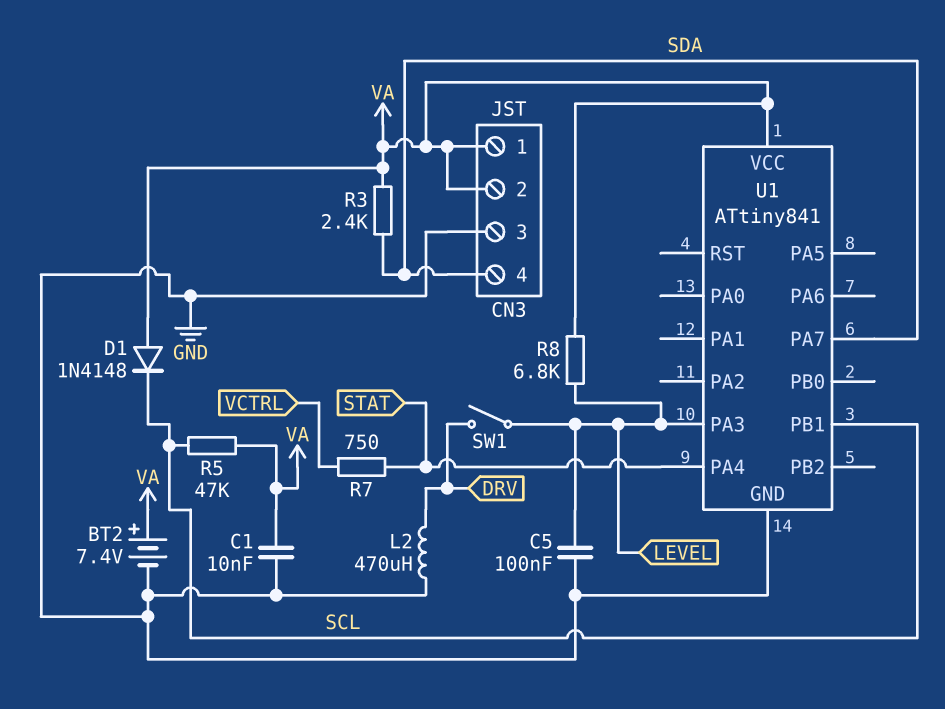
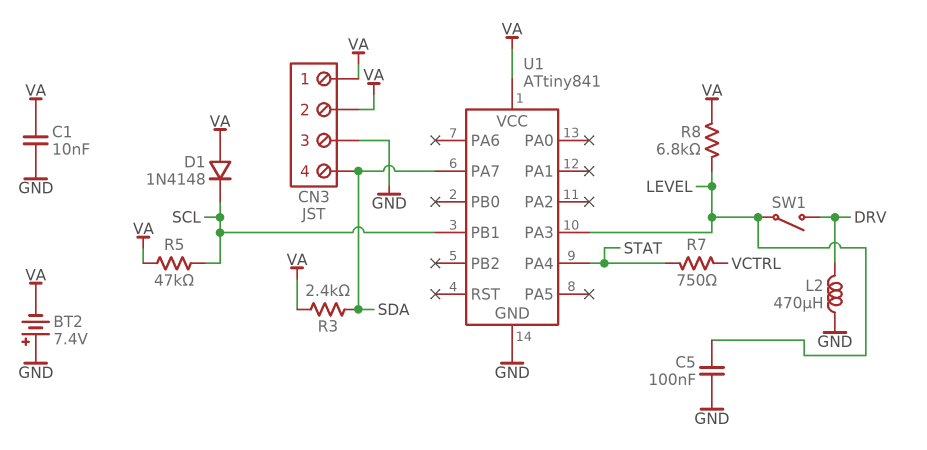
BT2: 7.4V (plus VA, minus GND) -> 7.4V (plus GND, minus VA)

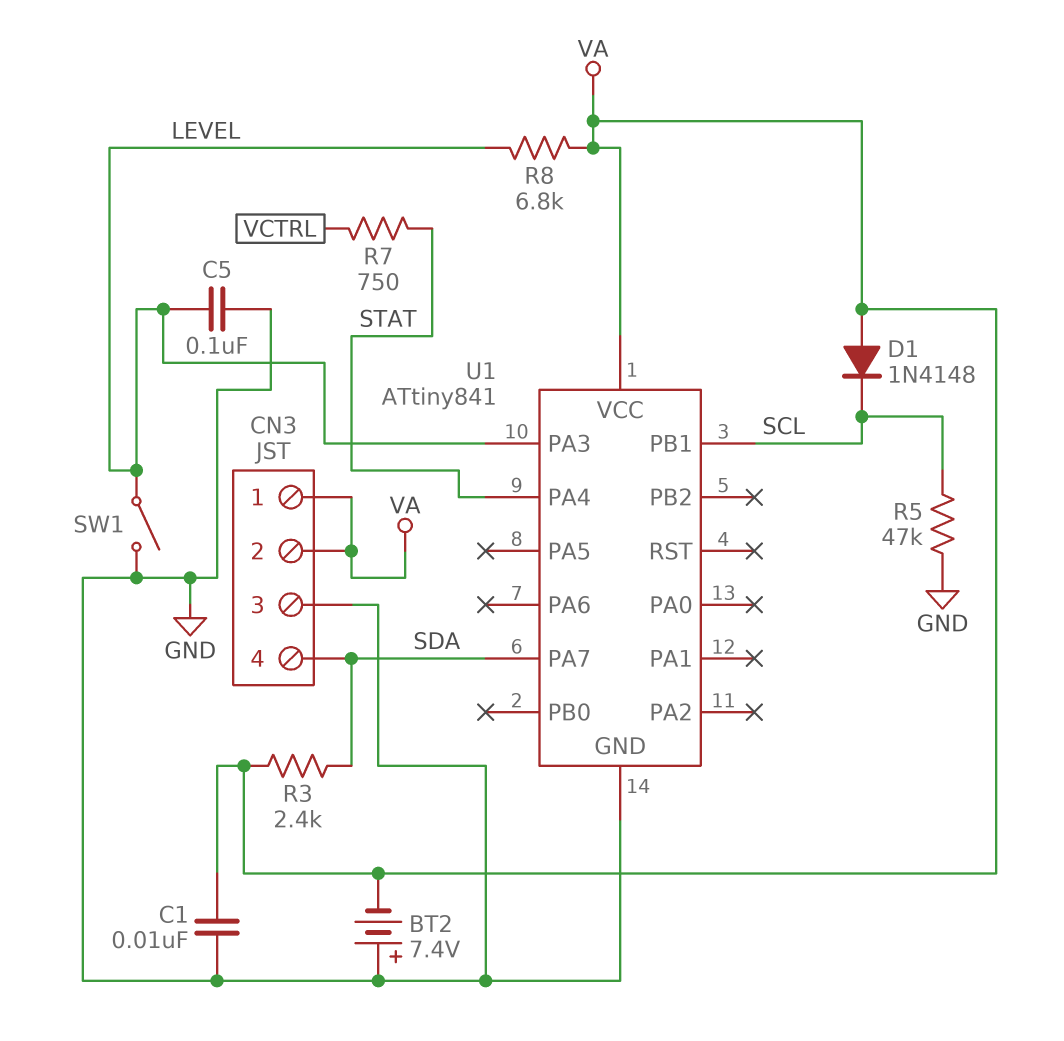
L2: 470uH (DRV, GND) -> none
R5: 47k (SCL, VA) -> 47k (GND, SCL)
SW1: switch (DRV, LEVEL) -> switch (GND, LEVEL)

